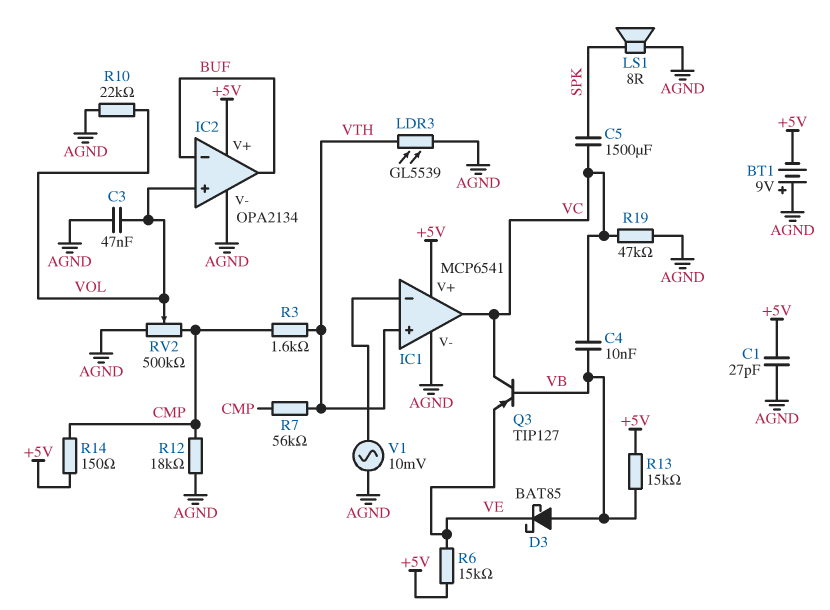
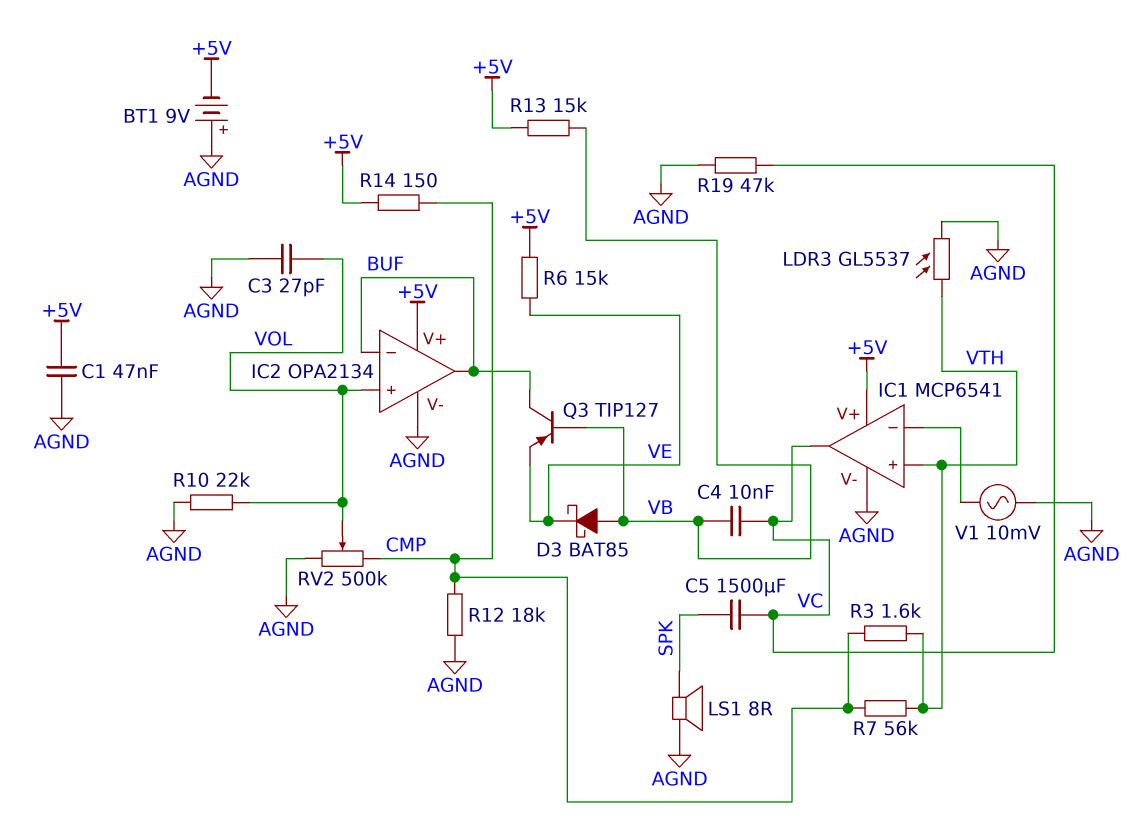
C1: 27pF (+5V, AGND) -> 47nF (+5V, AGND)
C3: 47nF (AGND, VOL) -> 27pF (AGND, VOL)
LDR3: GL5539 (AGND, VTH) -> GL5537 (AGND, VTH)
Q3: PNP TIP127 (B VB, C VC, E VE) -> PNP TIP127 (B VB, C BUF, E VE)

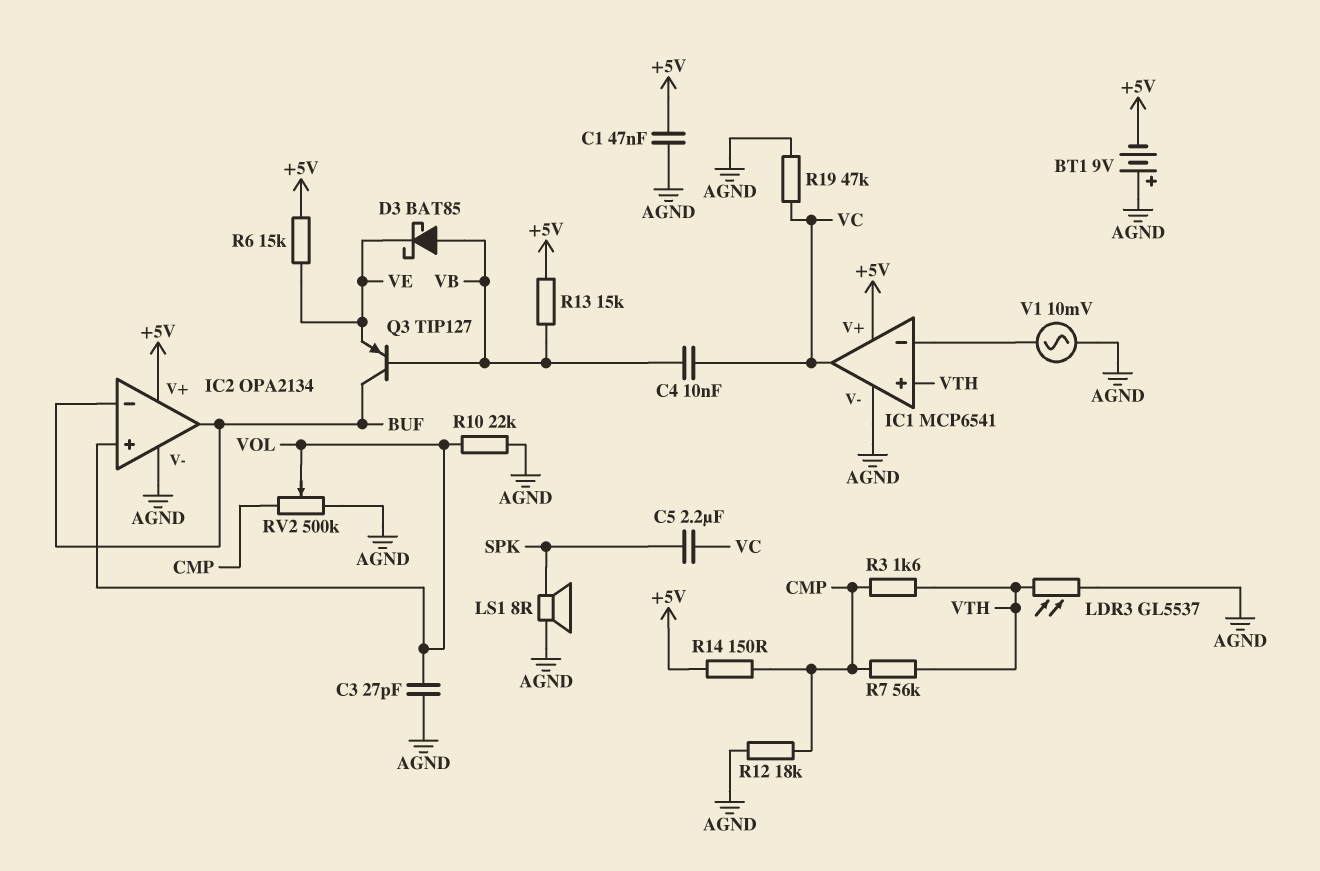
C5: 1500uF (SPK, VC) -> 2.2uF (SPK, VC)

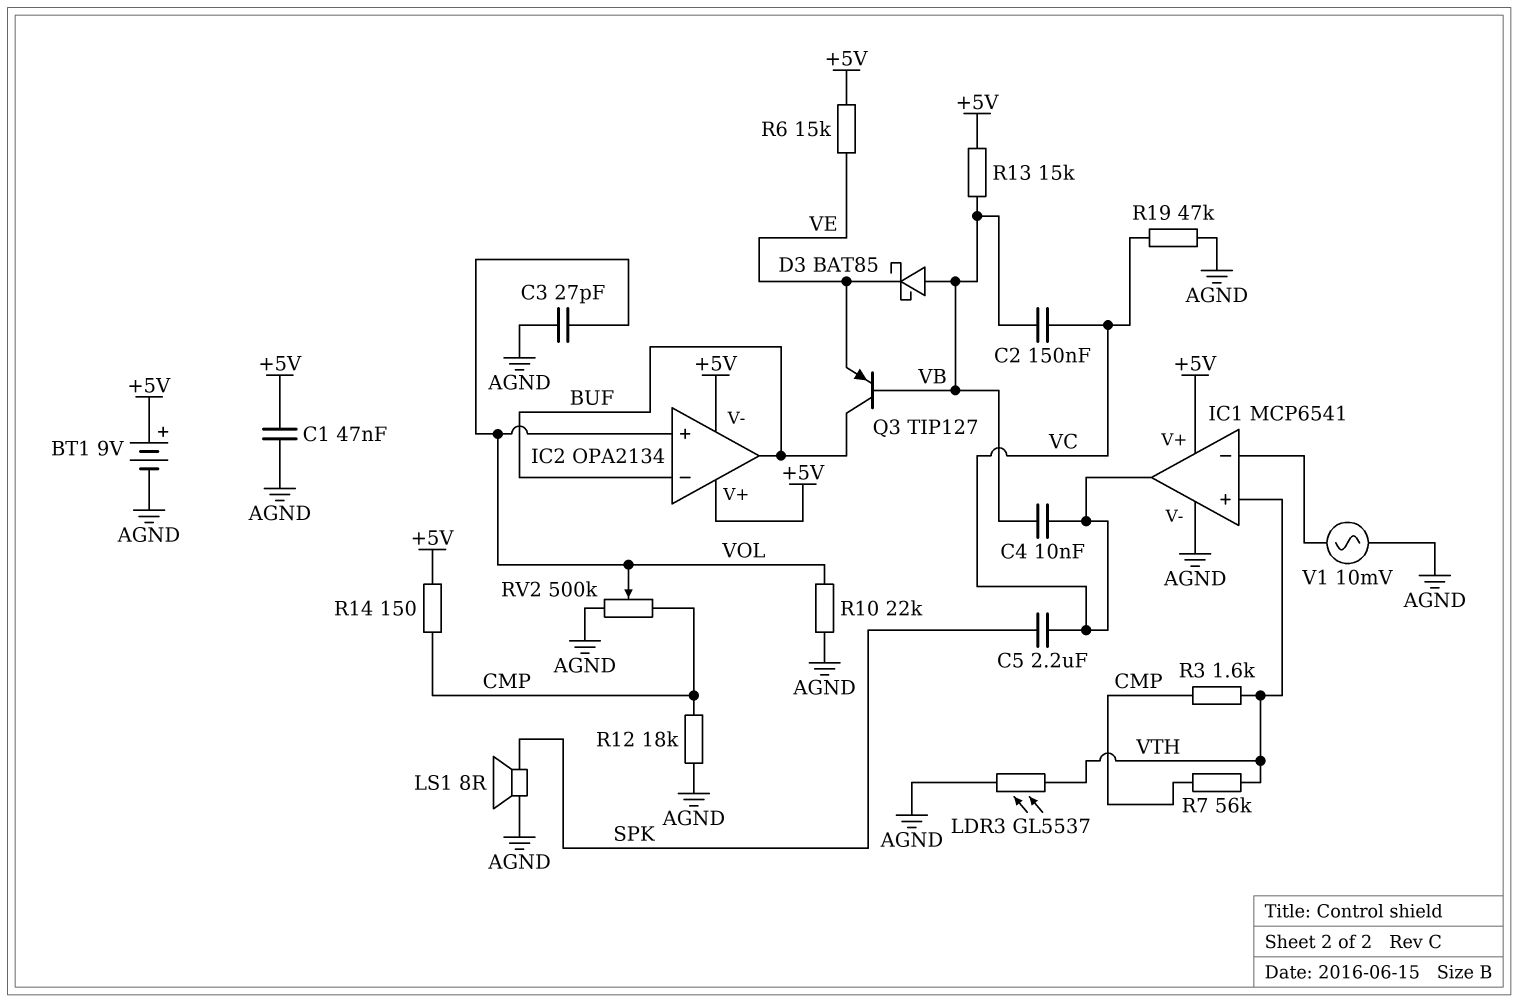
BT1: 9V (plus AGND, minus +5V) -> 9V (plus +5V, minus AGND)
C2: none -> 150nF (VB, VC)
IC2 pin V-: AGND -> +5V

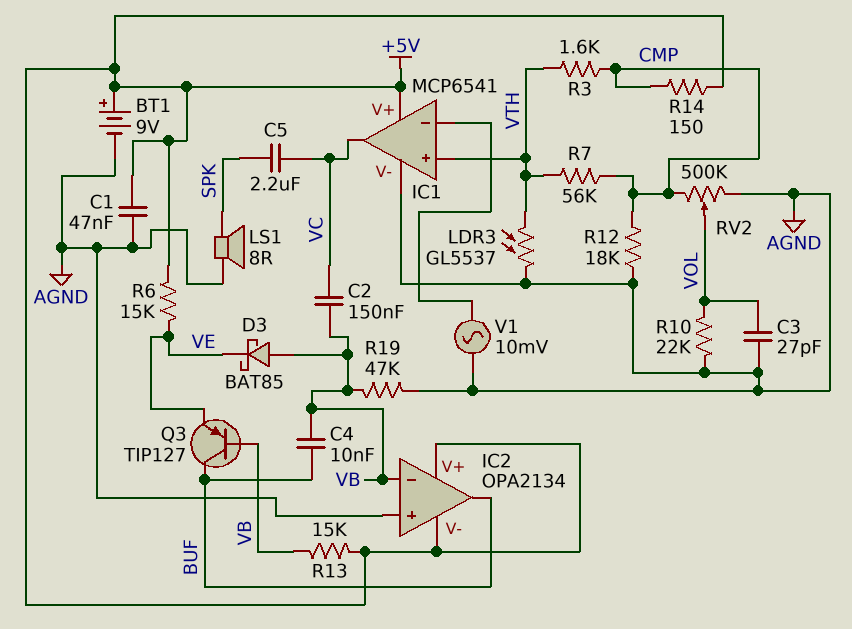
C4: 10nF (VB, VC) -> 10nF (BUF, VB)
IC2 pin in+: VOL -> AGND
IC2 pin in-: BUF -> VB
R19: 47k (AGND, VC) -> 47k (AGND, VB)

